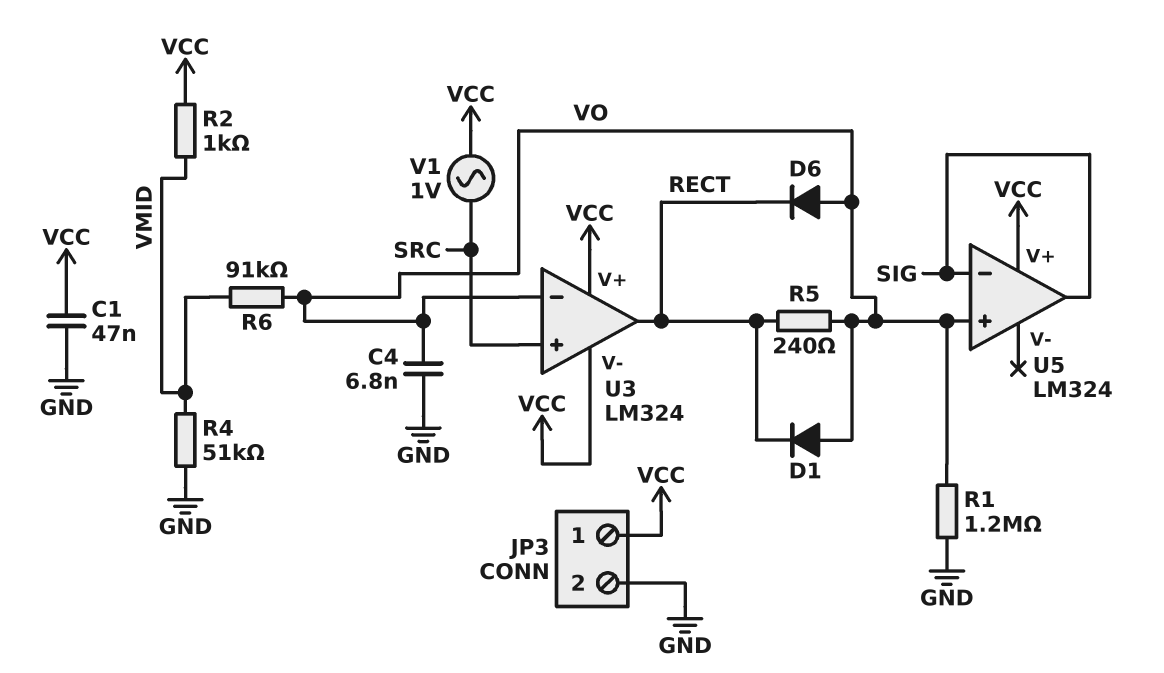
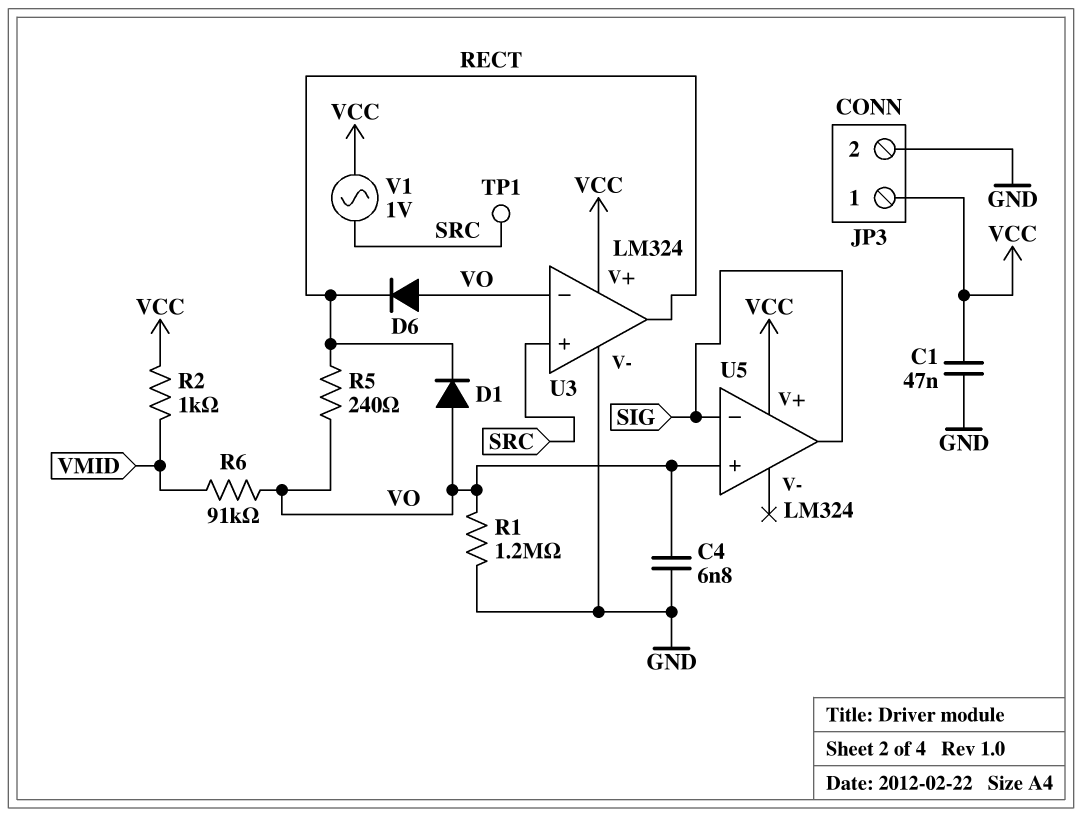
R4: 51k (GND, VMID) -> none
TP1: none -> test point (SRC)
U3 pin V-: VCC -> GND

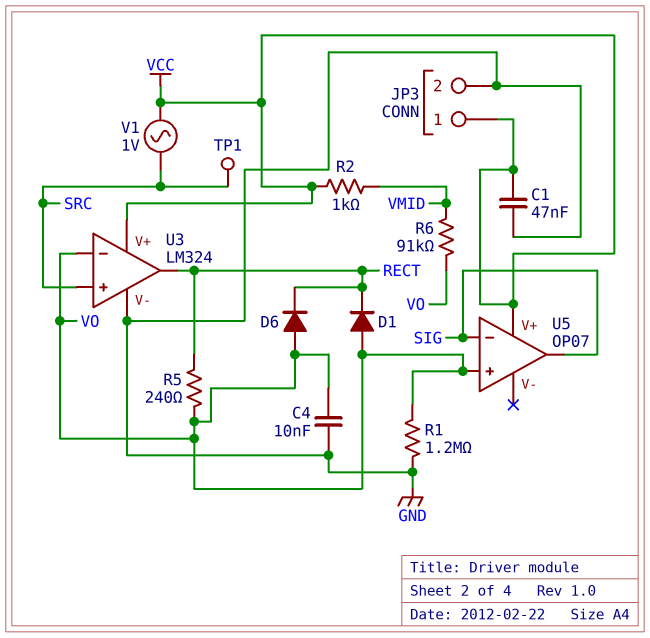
C4: 6.8nF (GND, VO) -> 10nF (GND, VO)
U5: LM324 -> OP07

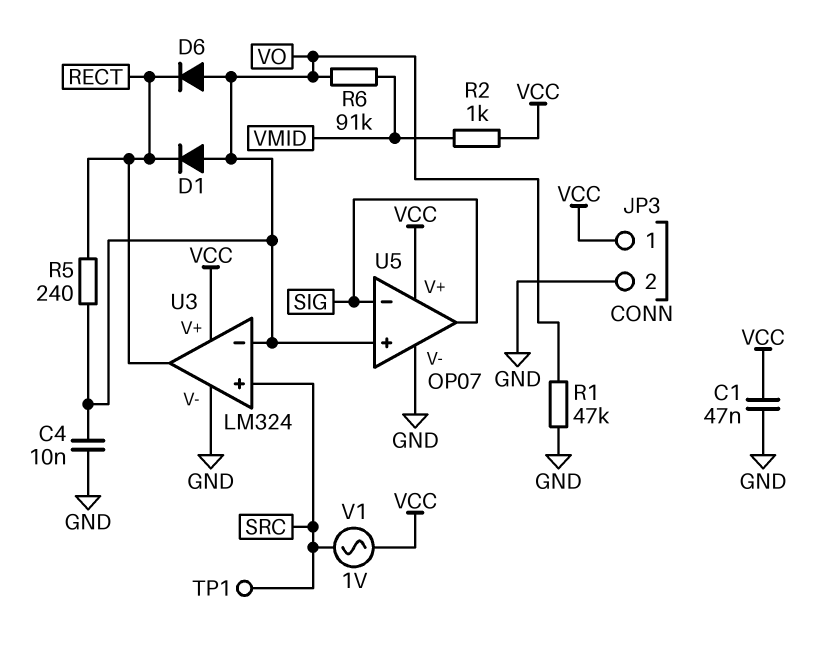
R1: 1.2M (GND, VO) -> 47k (GND, VO)
U5 pin V-: none -> GND

